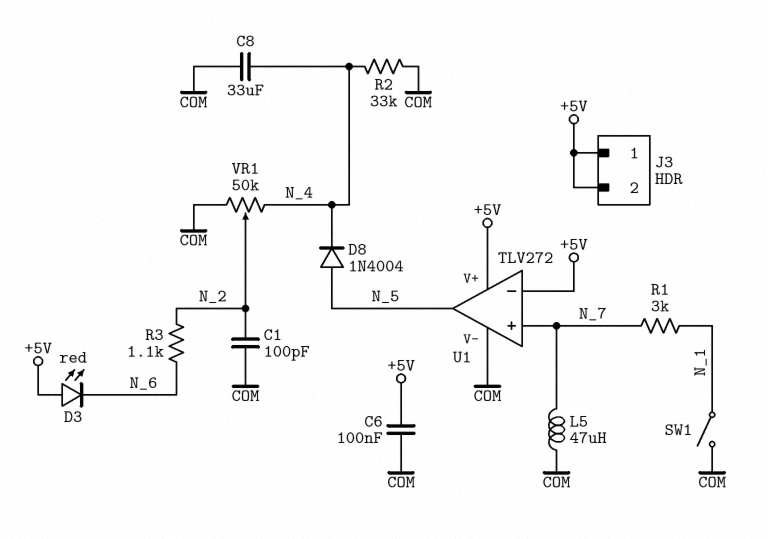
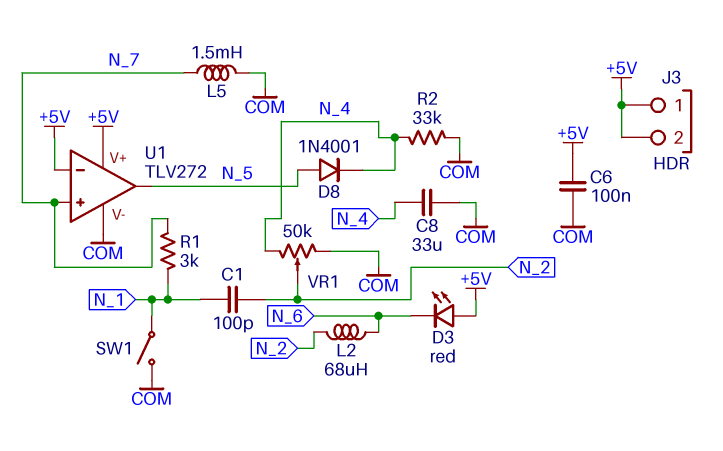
C1: 100pF (COM, N_2) -> 100pF (N_1, N_2)
D8: diode 1N4004 (A N_5, K N_4) -> diode 1N4001 (A N_5, K N_4)
L2: none -> 68uH (N_2, N_6)
L5: 47uH (COM, N_7) -> 1.5mH (COM, N_7)
R3: 1.1k (N_2, N_6) -> none

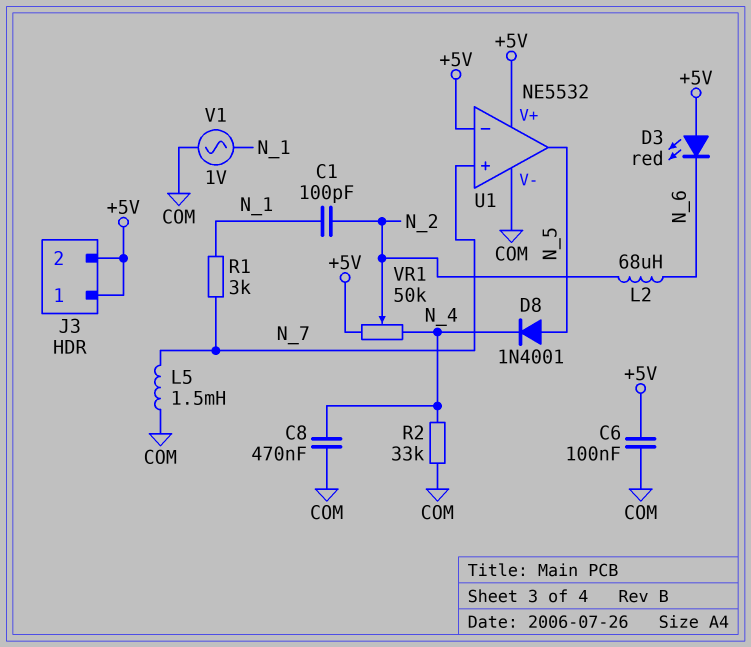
C8: 33uF (COM, N_4) -> 470nF (COM, N_4)
SW1: switch (COM, N_1) -> none
U1: TLV272 -> NE5532
V1: none -> AC 1V (COM, N_1)
VR1: 50k (COM, N_4, wiper N_2) -> 50k (+5V, N_4, wiper N_2)

